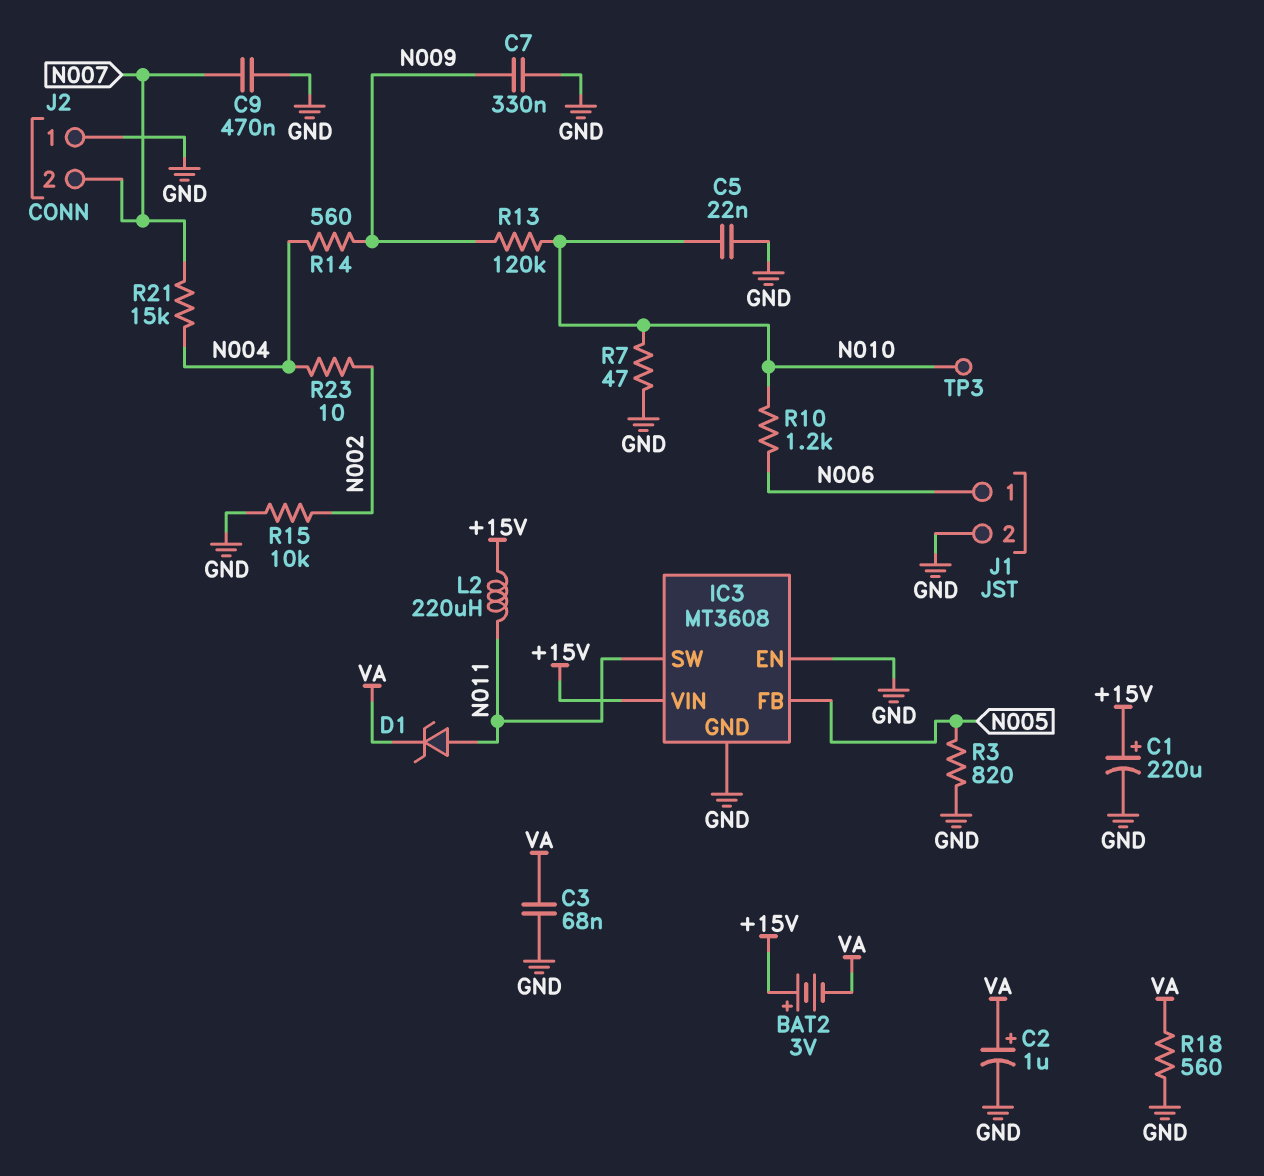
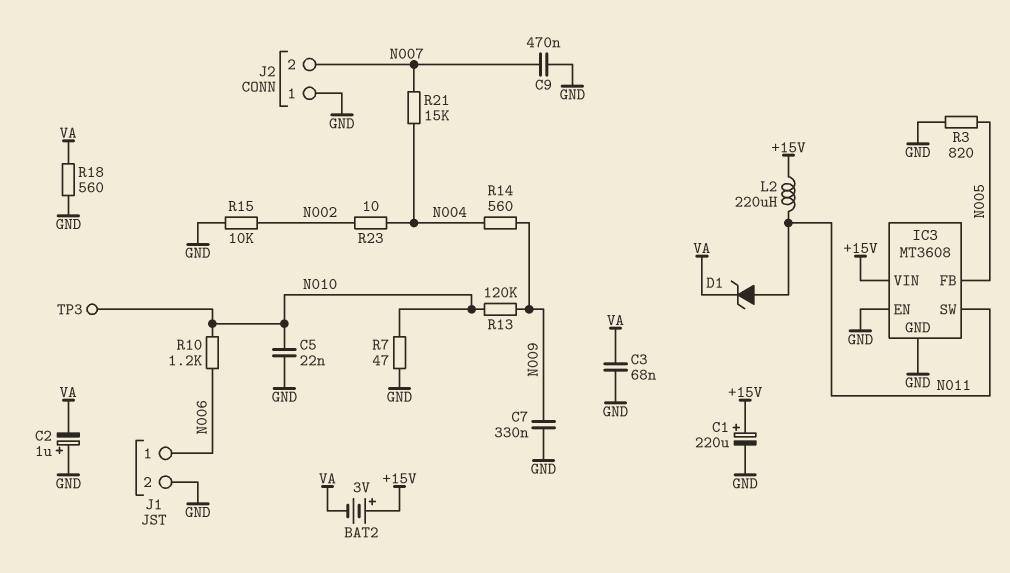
C2: 1uF (plus VA, minus GND) -> 1uF (plus GND, minus VA)

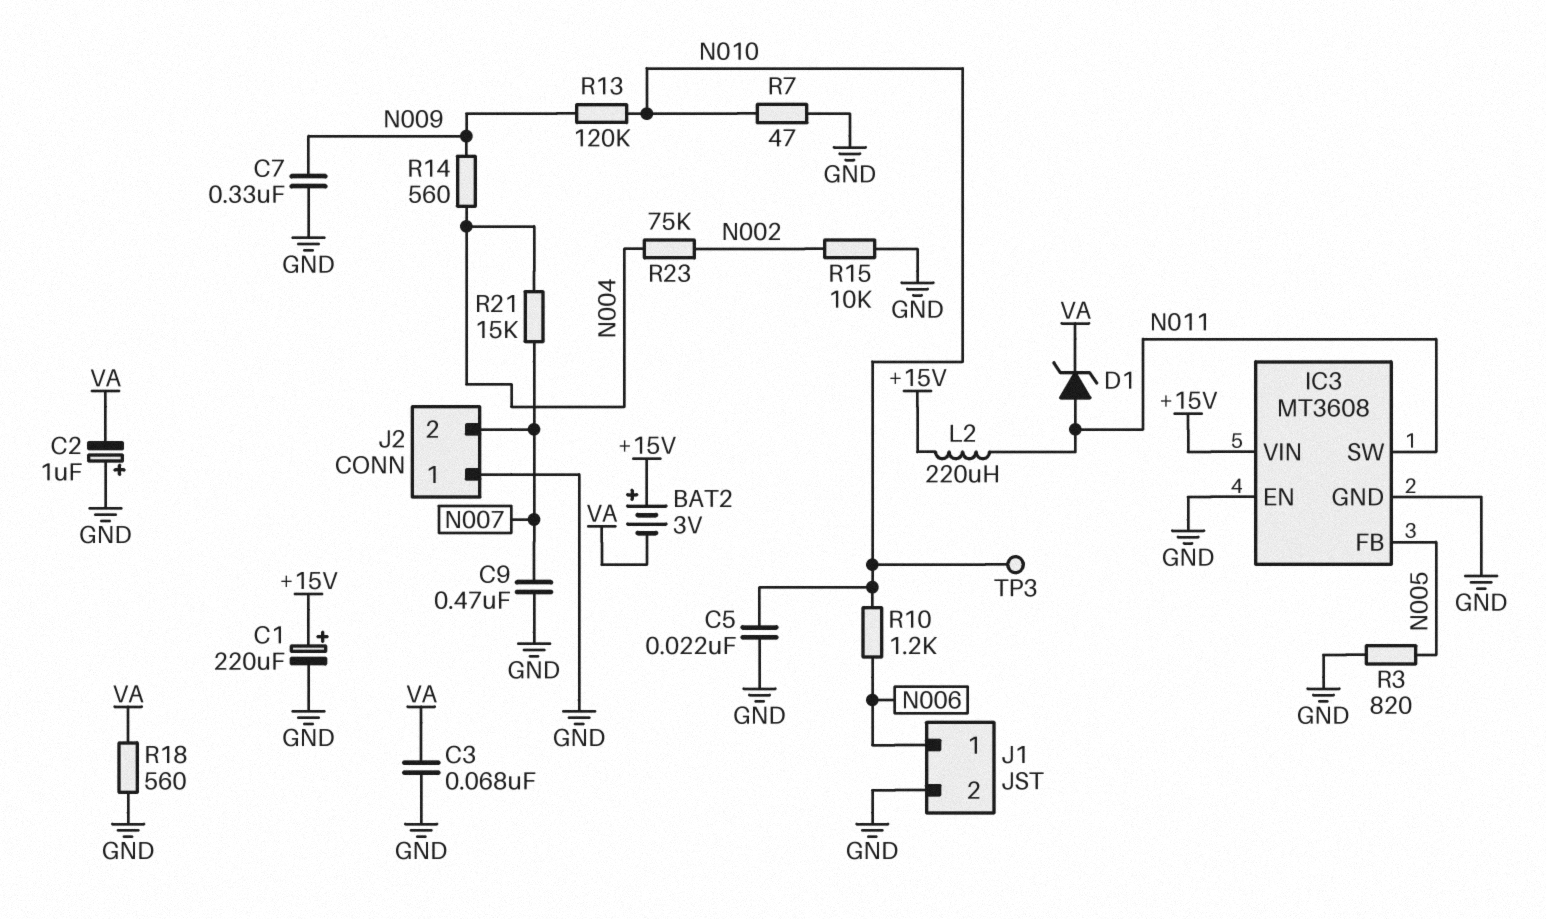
R23: 10 (N002, N004) -> 75k (N002, N004)

